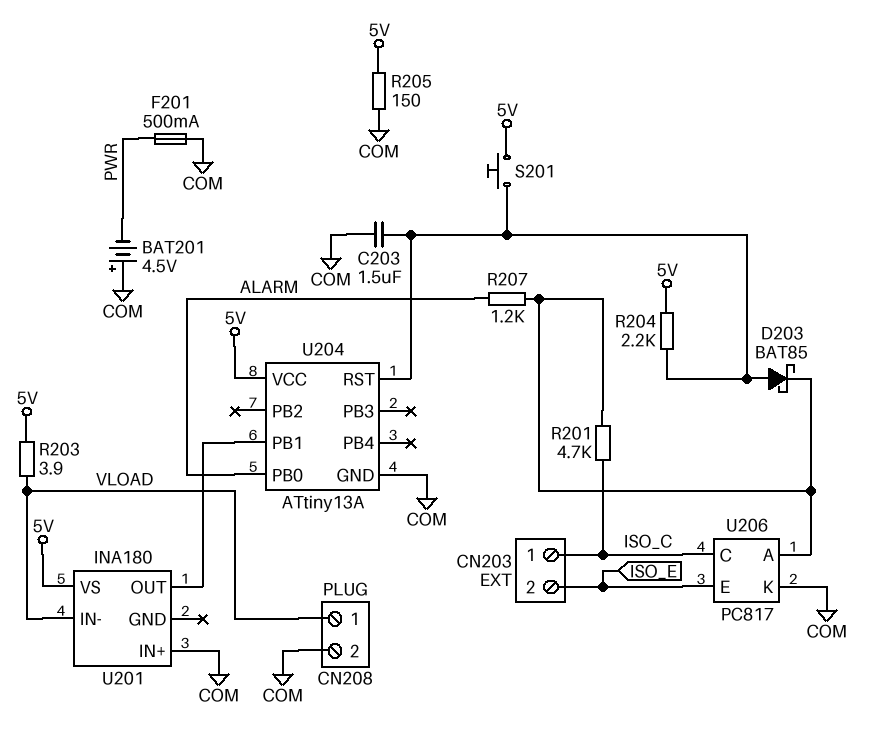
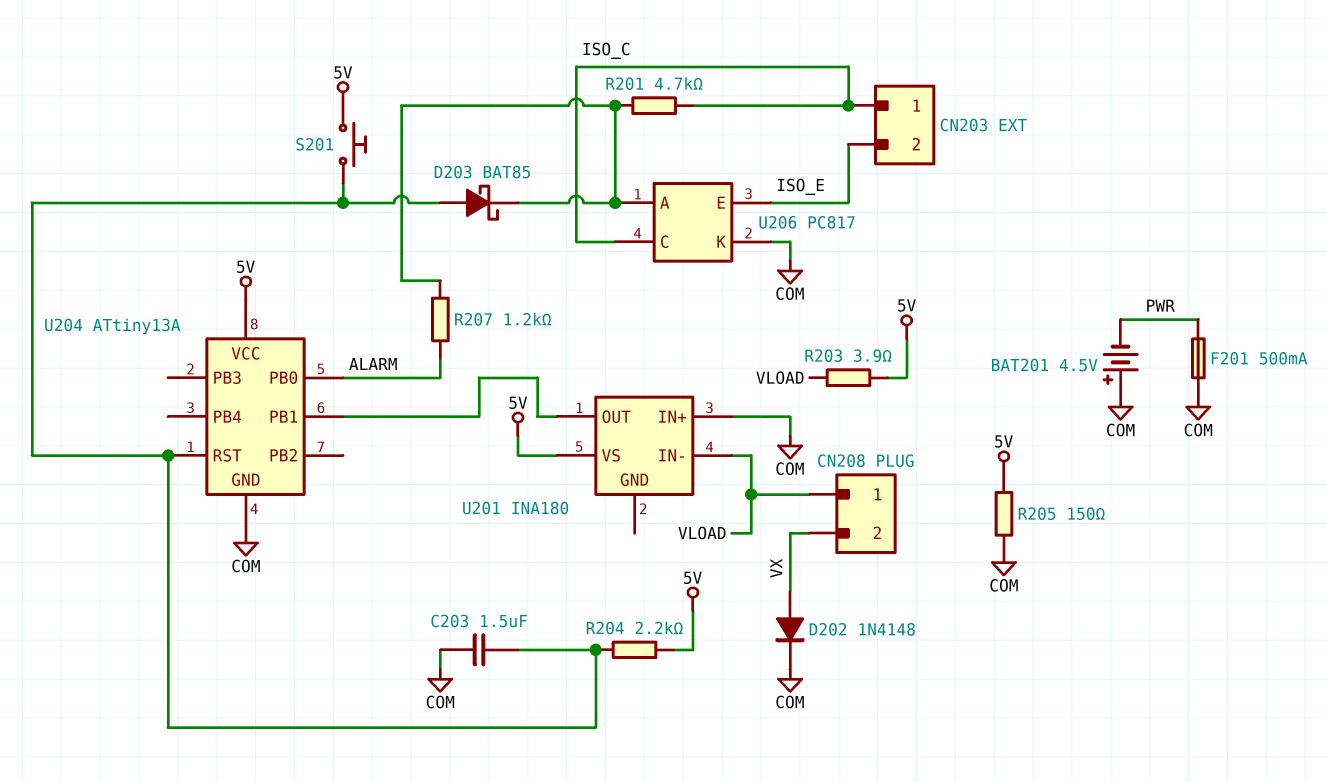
CN208 pin 2: COM -> VX
D202: none -> diode 1N4148 (A VX, K COM)

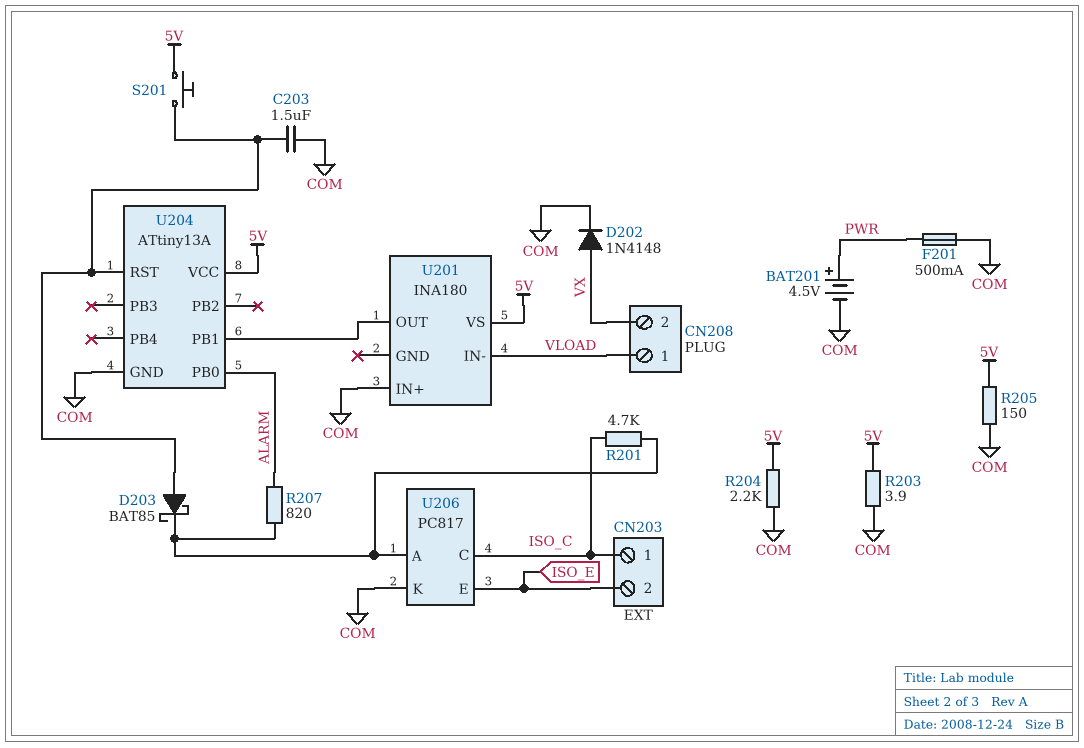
BAT201: 4.5V (plus COM, minus PWR) -> 4.5V (plus PWR, minus COM)
R203: 3.9 (5V, VLOAD) -> 3.9 (5V, COM)
R204: 2.2k (5V, U204/RST) -> 2.2k (5V, COM)
R207: 1.2k (ALARM, U206/A) -> 820 (ALARM, U206/A)

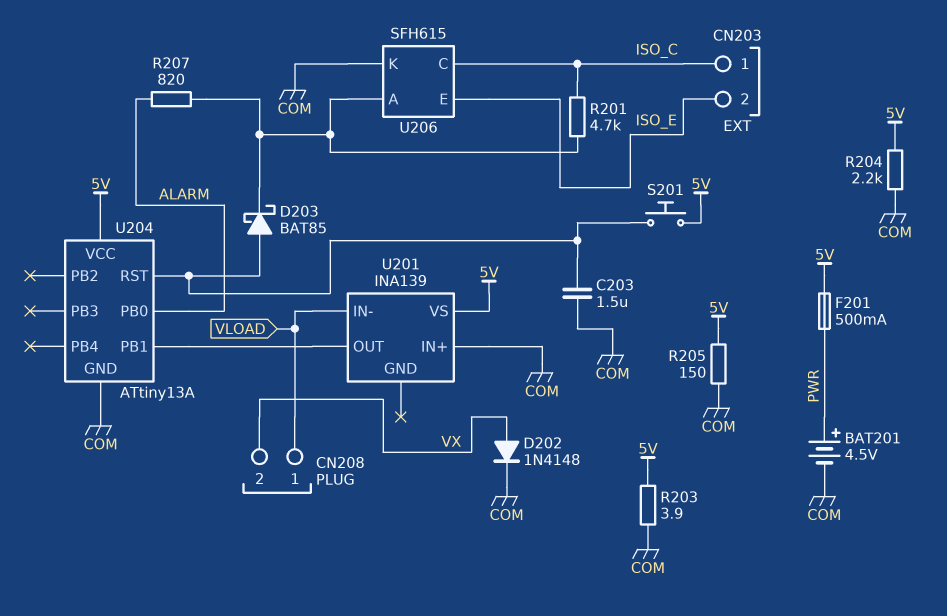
F201: 500mA (COM, PWR) -> 500mA (5V, PWR)
U201: INA180 -> INA139
U206: PC817 -> SFH615

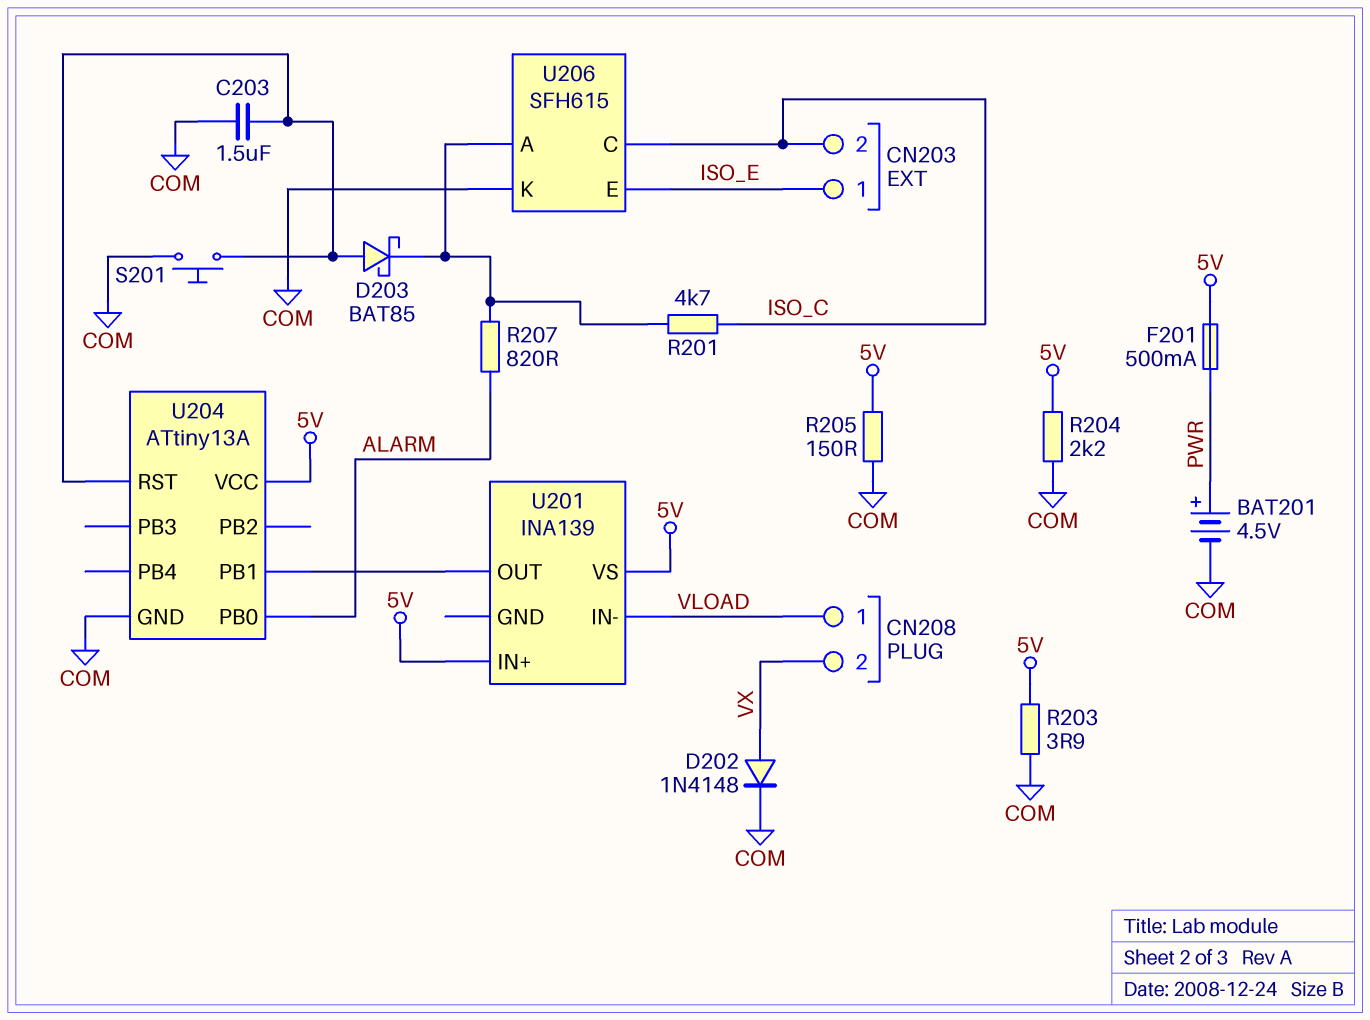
CN203 pin 1: ISO_C -> ISO_E
CN203 pin 2: ISO_E -> ISO_C
S201: button (5V, U204/RST) -> button (COM, U204/RST)
U201 pin IN+: COM -> 5V

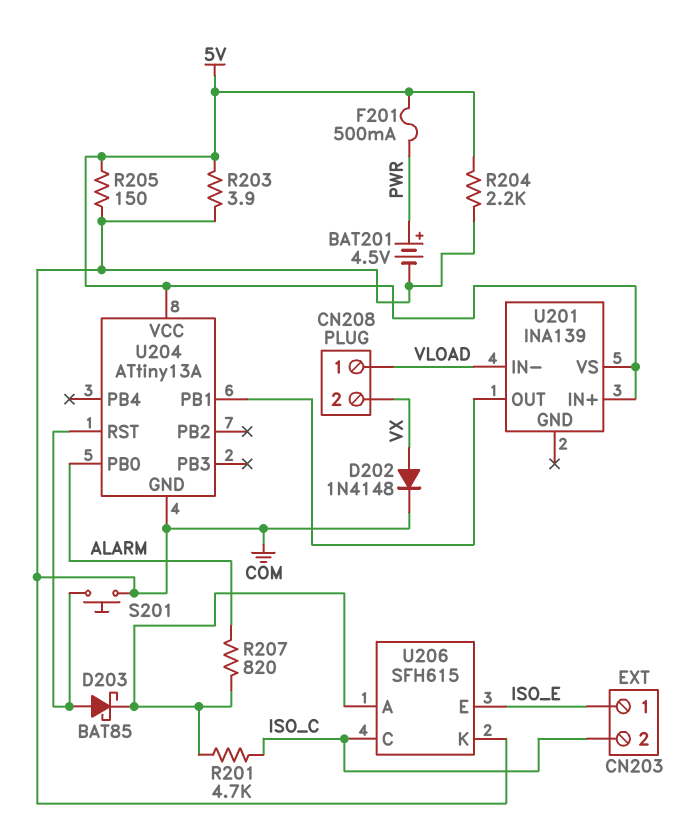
C203: 1.5uF (COM, U204/RST) -> none

